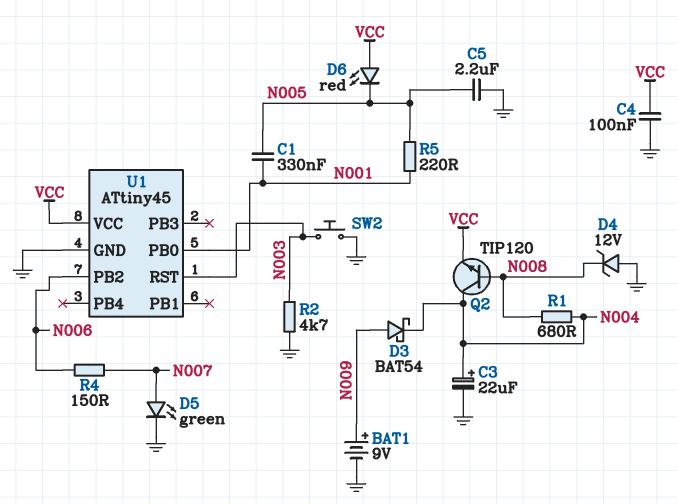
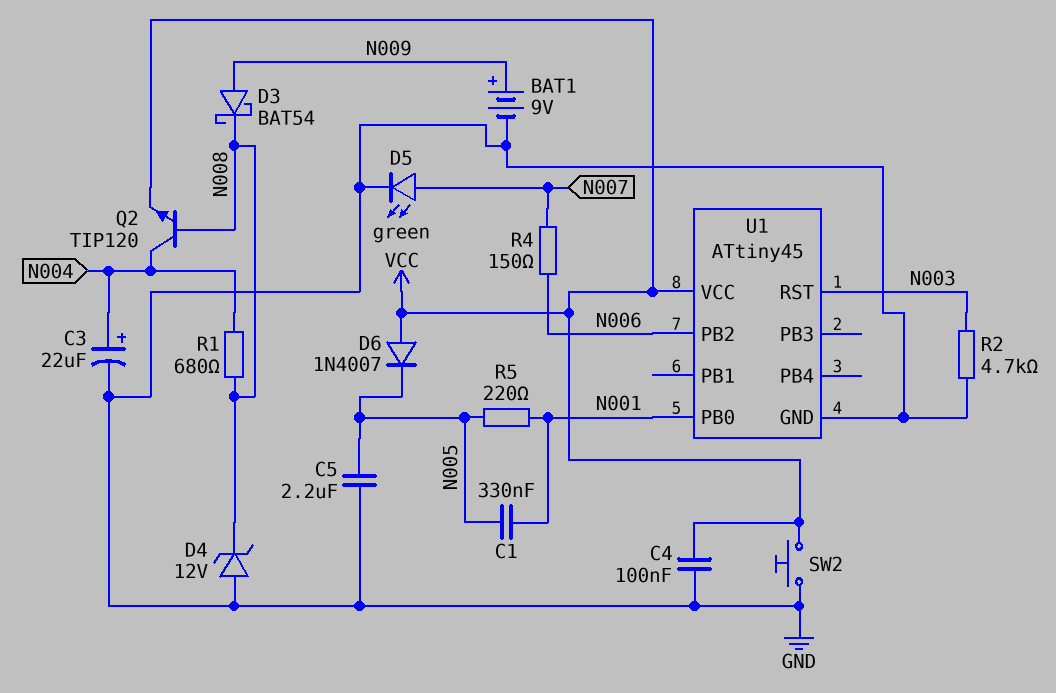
D3: schottky BAT54 (A N009, K N004) -> schottky BAT54 (A N009, K N008)
D6: LED red (A VCC, K N005) -> diode 1N4007 (A VCC, K N005)
SW2: button (GND, N003) -> button (GND, VCC)

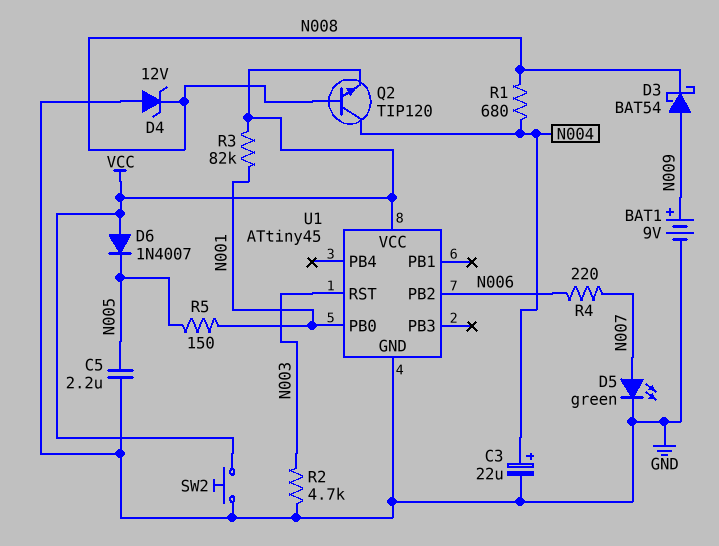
C1: 330nF (N001, N005) -> none
C4: 100nF (GND, VCC) -> none
R3: none -> 82k (N001, VCC)
R4: 150 (N006, N007) -> 220 (N006, N007)
R5: 220 (N001, N005) -> 150 (N001, N005)

